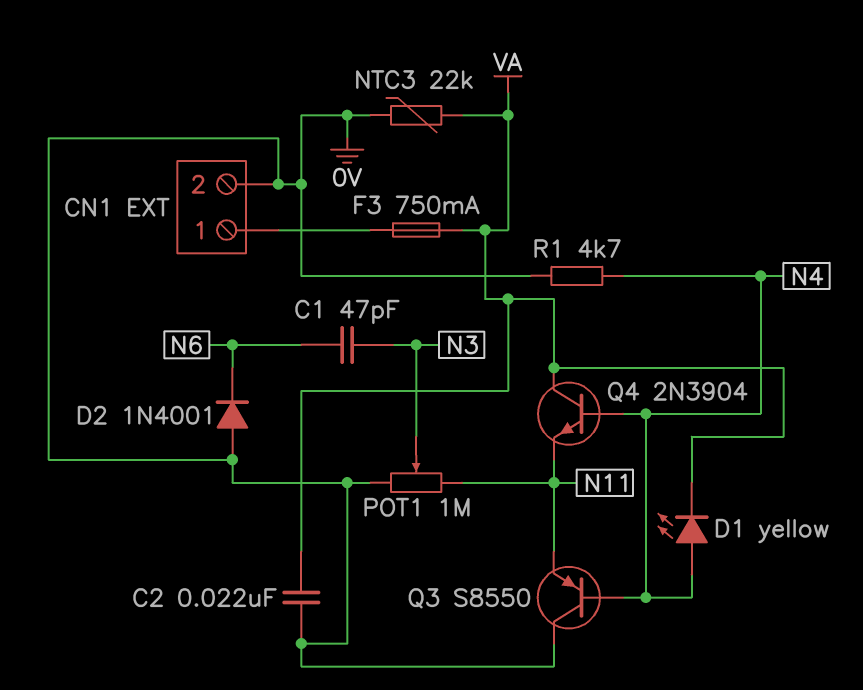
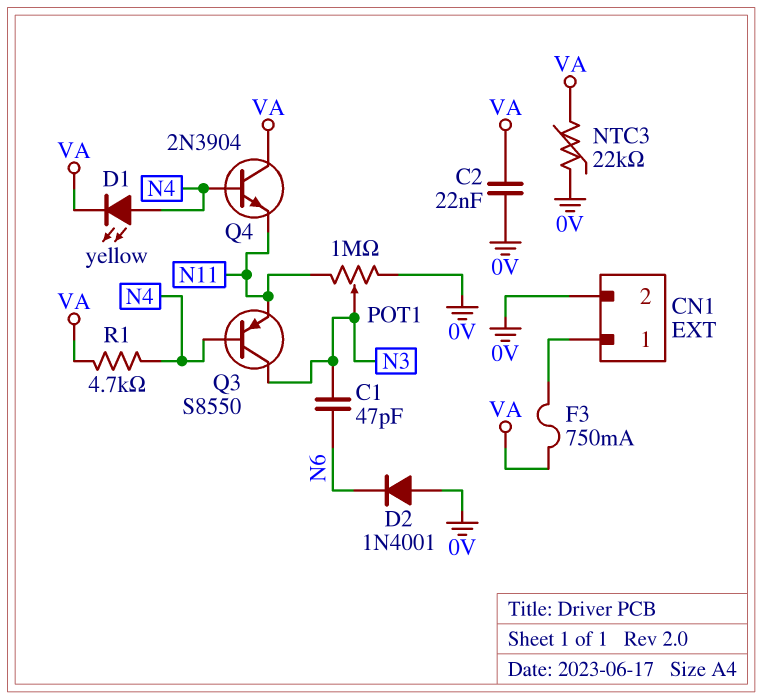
Q3: PNP S8550 (B N4, C 0V, E N11) -> PNP S8550 (B N4, C N3, E N11)
R1: 4.7k (0V, N4) -> 4.7k (N4, VA)

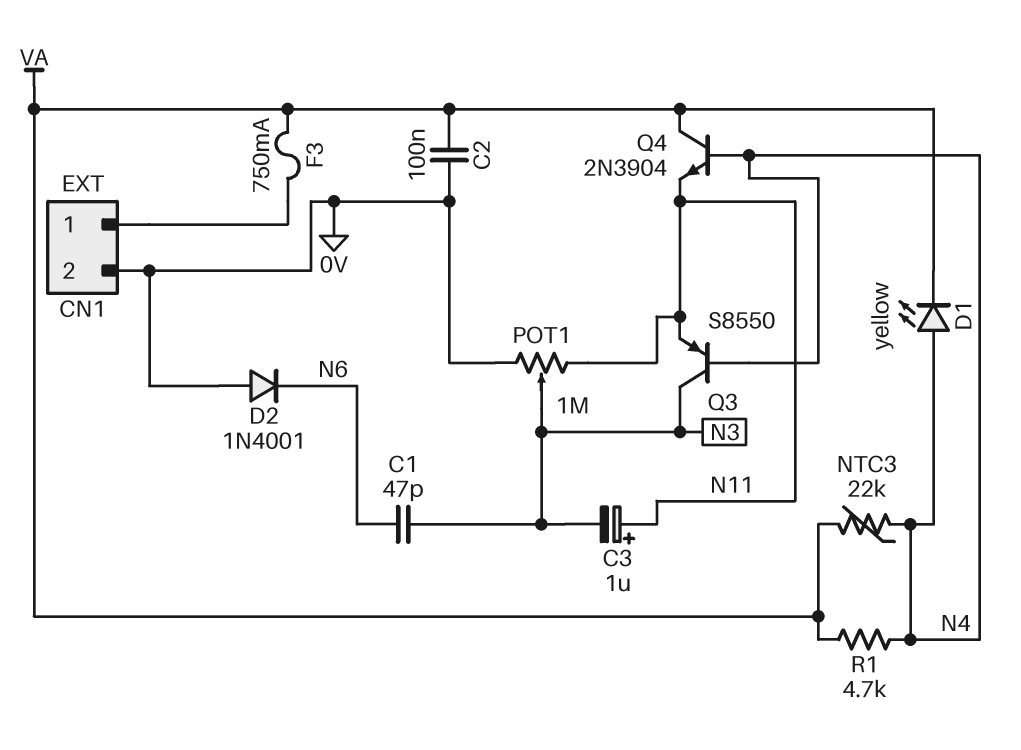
C2: 22nF (0V, VA) -> 100nF (0V, VA)
C3: none -> 1uF (plus N11, minus N3)
NTC3: 22k (0V, VA) -> 22k (N4, VA)

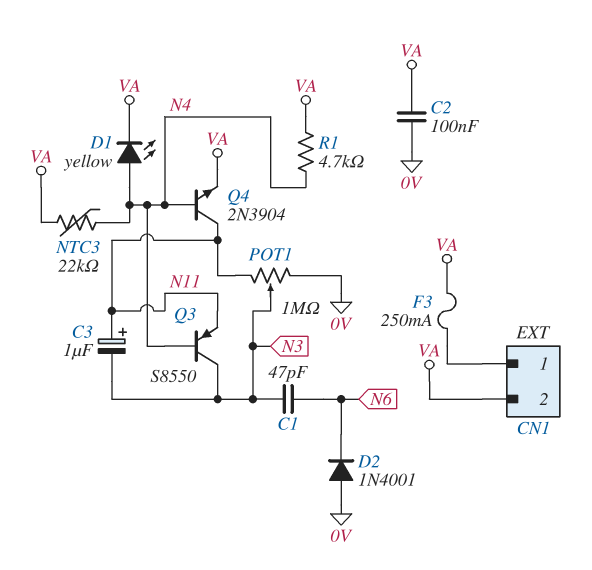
CN1 pin 2: 0V -> VA
F3: 750mA (CN1/1, VA) -> 250mA (CN1/1, VA)
Q4: NPN 2N3904 (B N4, C VA, E N11) -> NPN 2N3904 (B N4, C N11, E VA)

